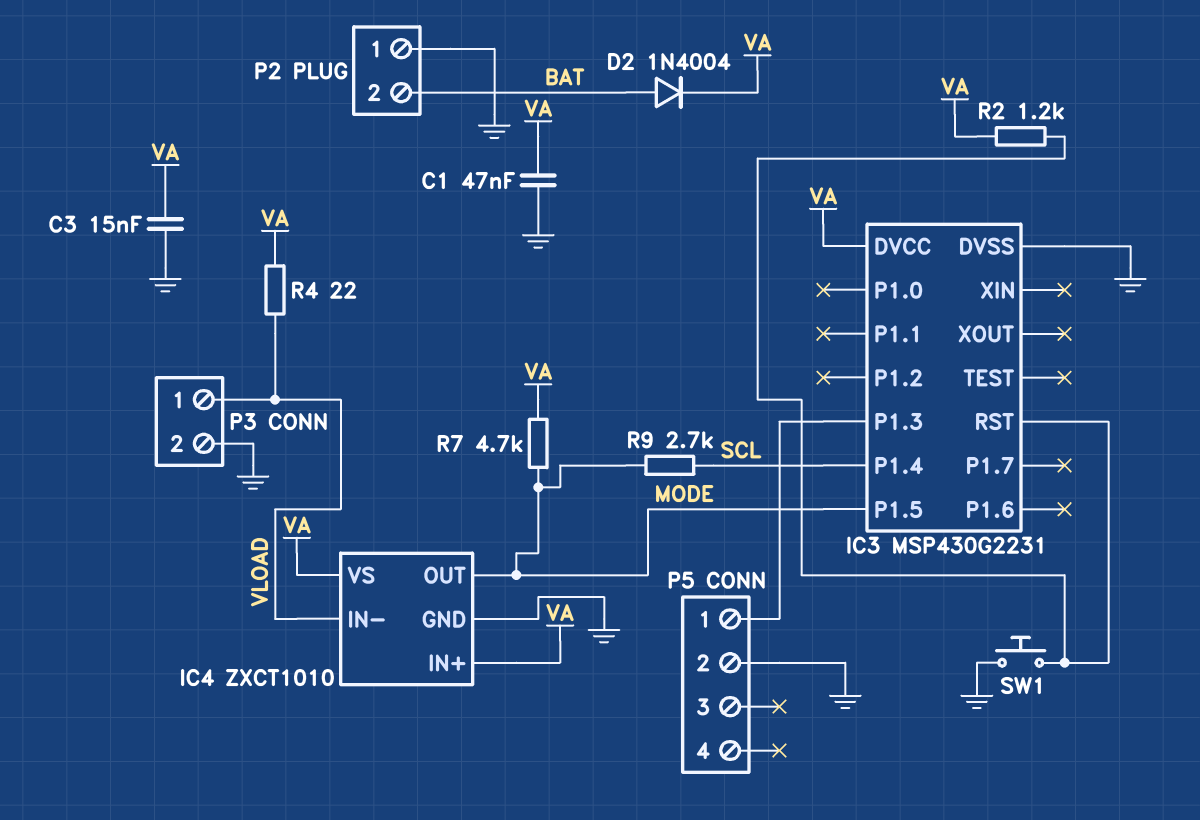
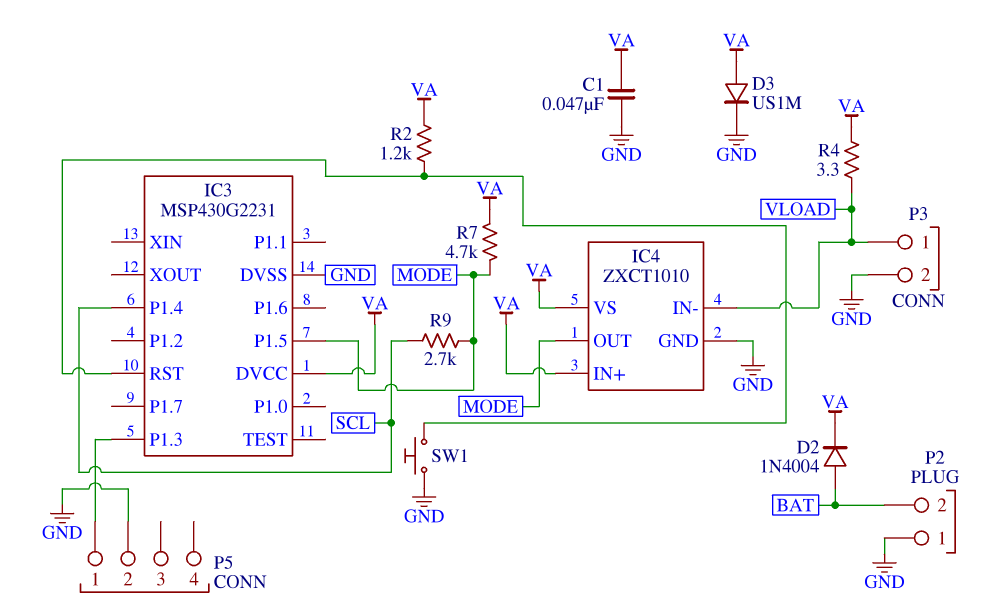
C3: 15nF (GND, VA) -> none
D3: none -> diode US1M (A VA, K GND)
R4: 22 (VA, VLOAD) -> 3.3 (VA, VLOAD)

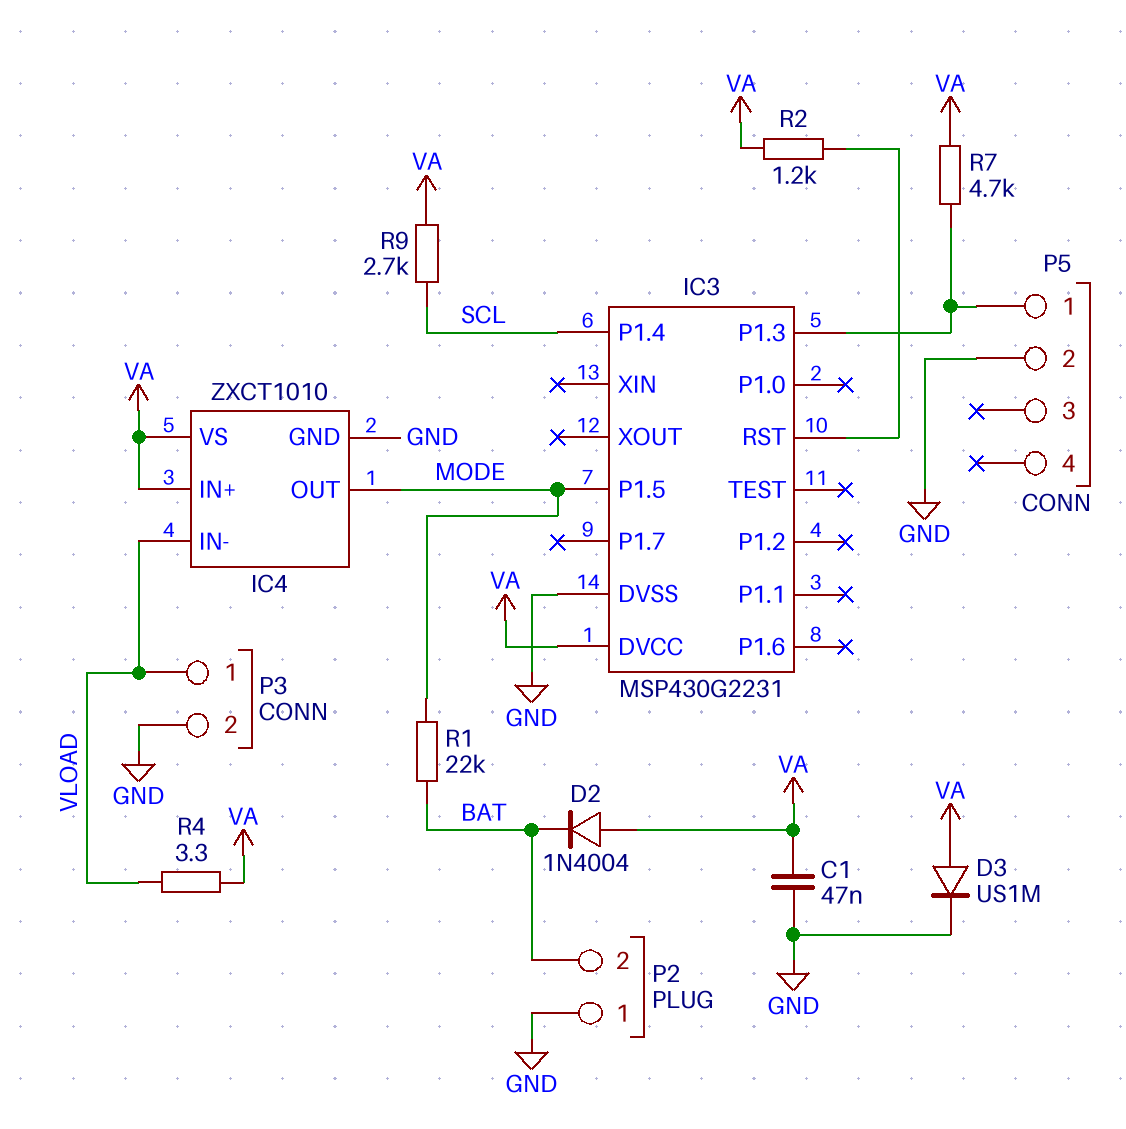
D2: diode 1N4004 (A BAT, K VA) -> diode 1N4004 (A VA, K BAT)
R1: none -> 22k (BAT, MODE)
R7: 4.7k (MODE, VA) -> 4.7k (IC3/P1.3, VA)
R9: 2.7k (MODE, SCL) -> 2.7k (SCL, VA)
SW1: button (GND, IC3/RST) -> none

